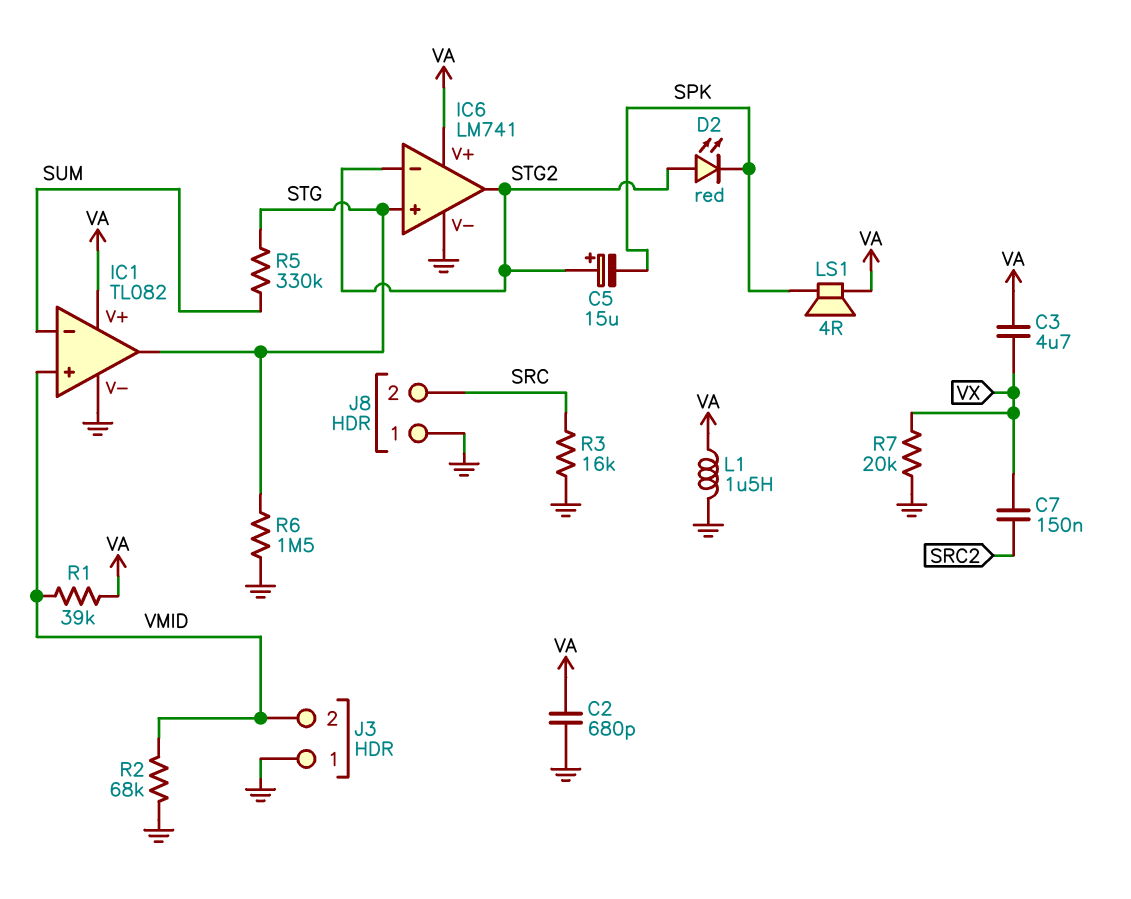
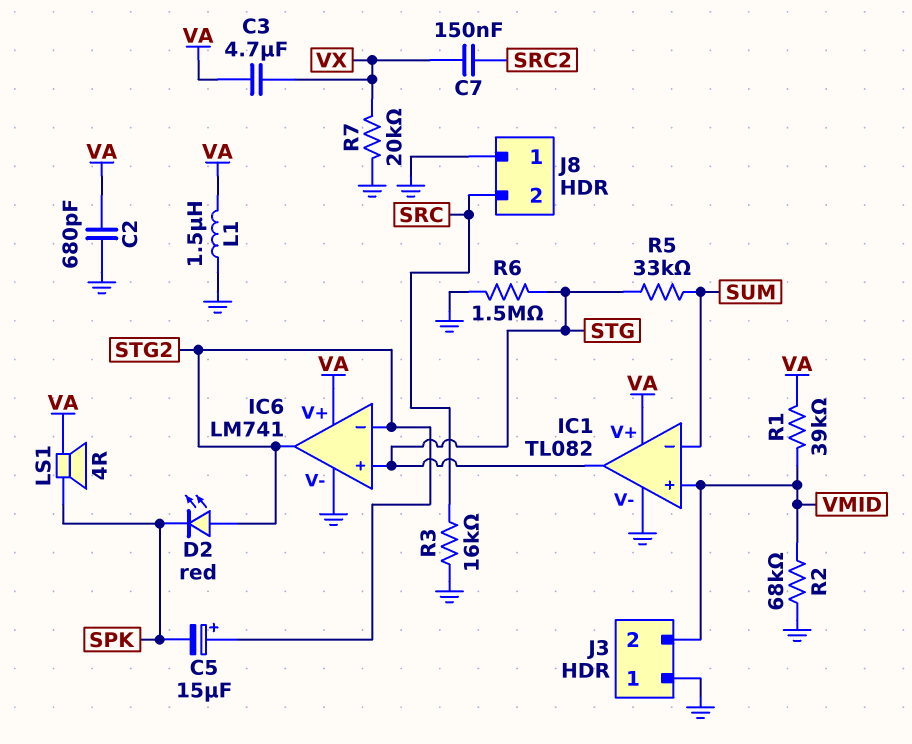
R5: 330k (STG, SUM) -> 33k (STG, SUM)

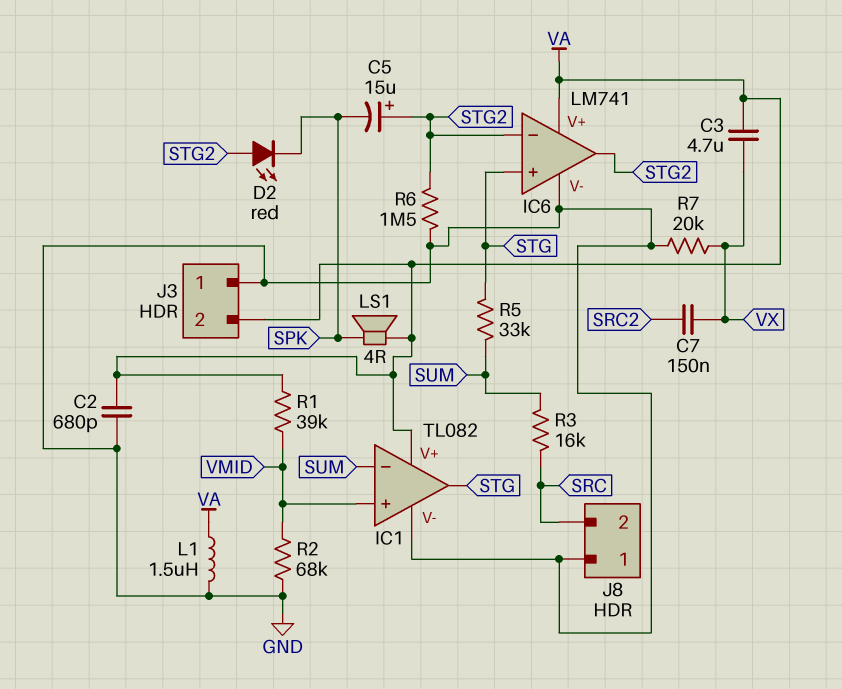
J3 pin 2: VMID -> VA
R3: 16k (GND, SRC) -> 16k (SRC, SUM)
R6: 1.5M (GND, STG) -> 1.5M (GND, STG2)

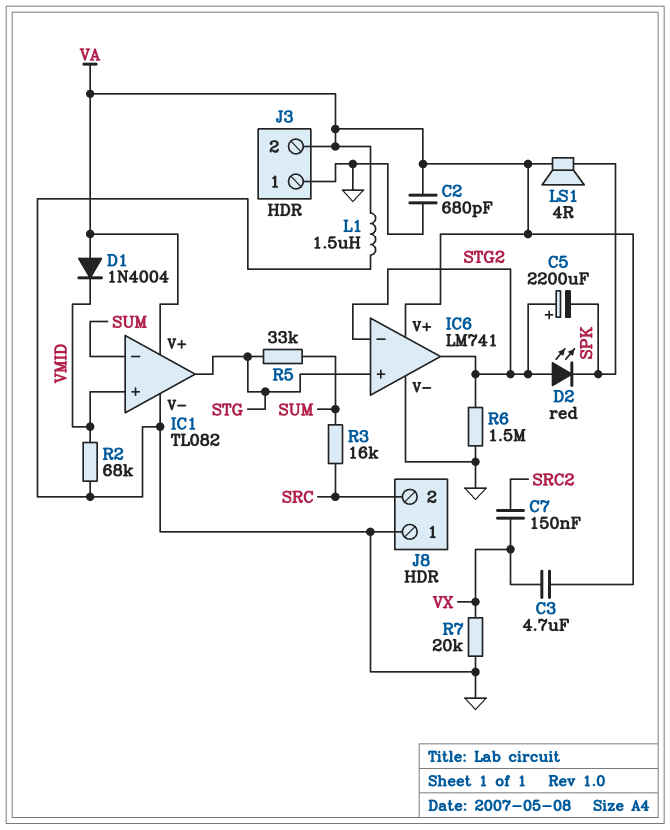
C5: 15uF (plus STG2, minus SPK) -> 2200uF (plus STG2, minus SPK)
D1: none -> diode 1N4004 (A VA, K VMID)
R1: 39k (VA, VMID) -> none

